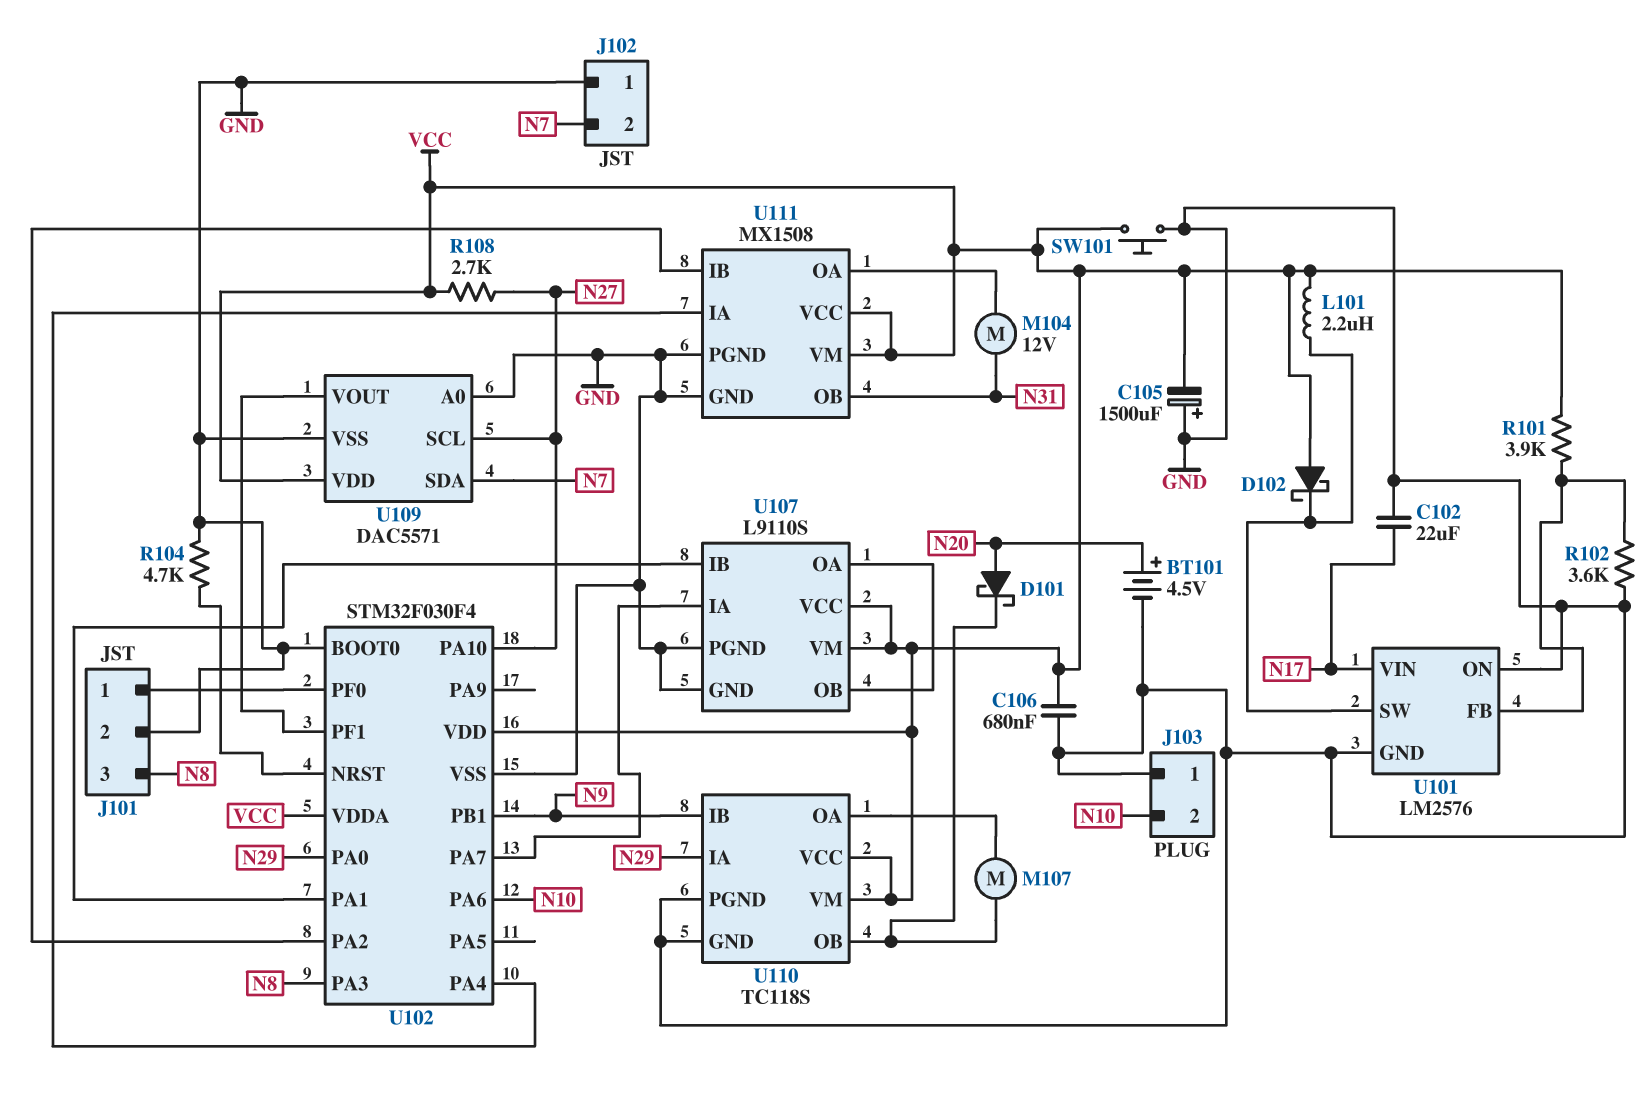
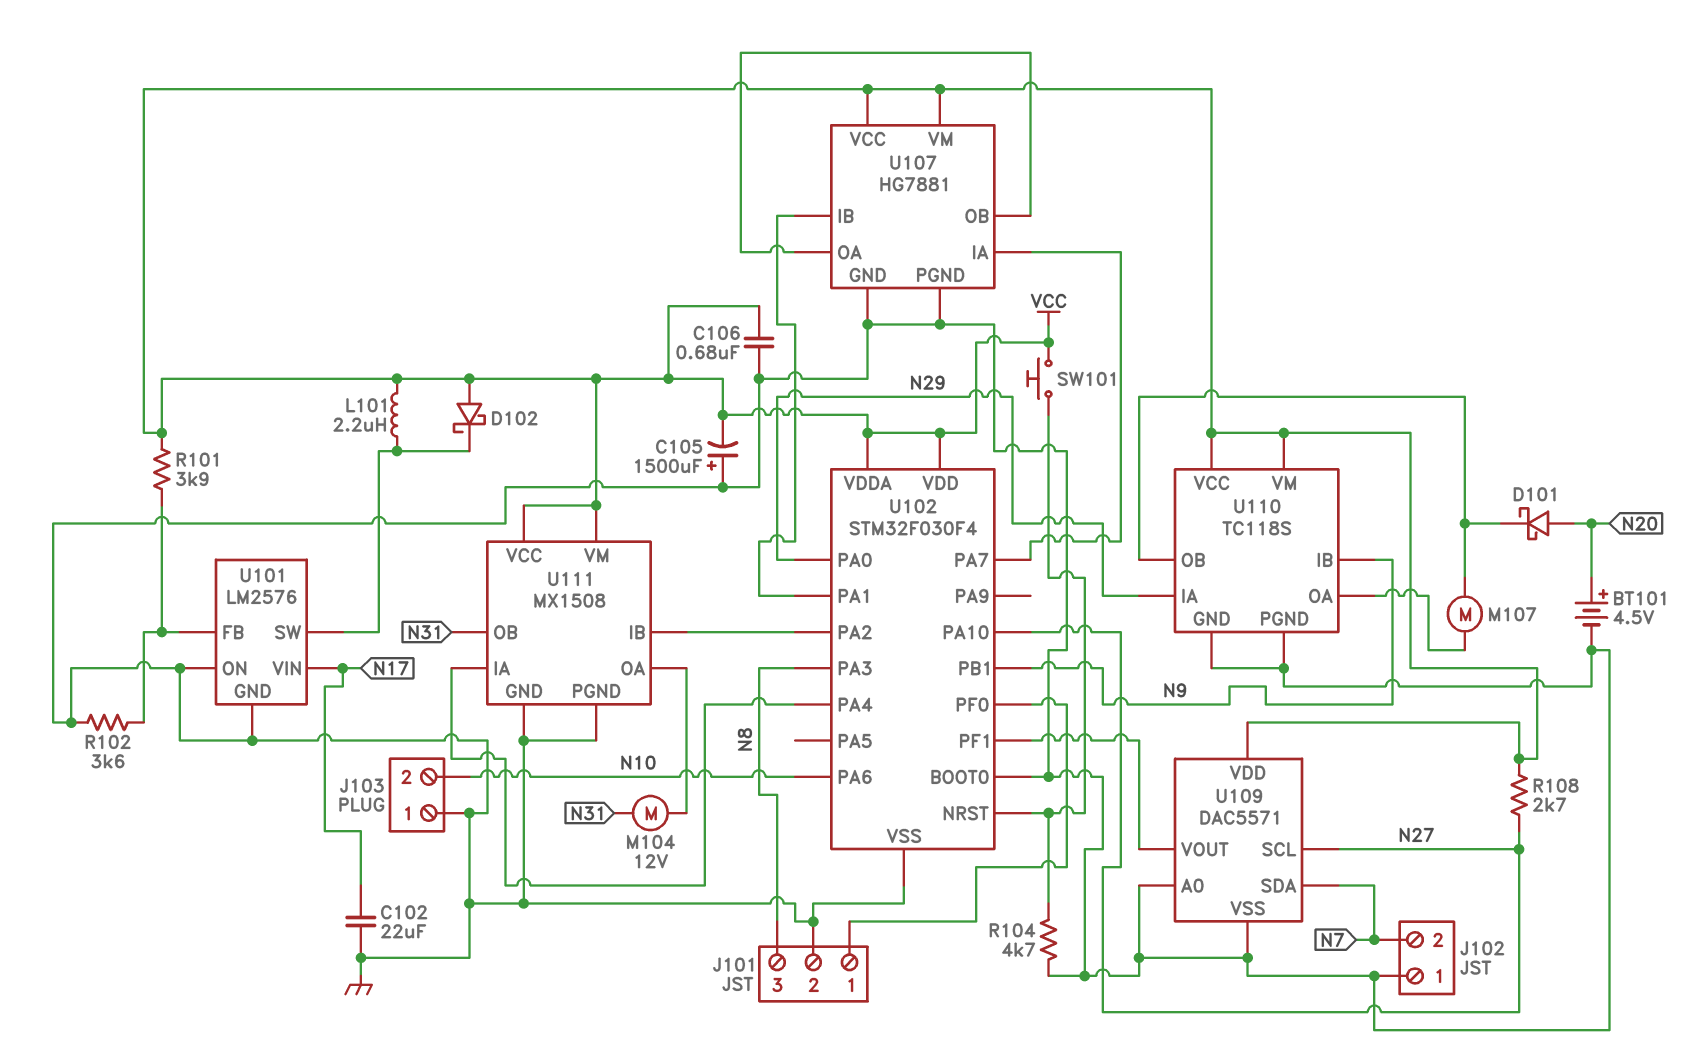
SW101: button (GND, VCC) -> button (U102/NRST, VCC)
U107: L9110S -> HG7881

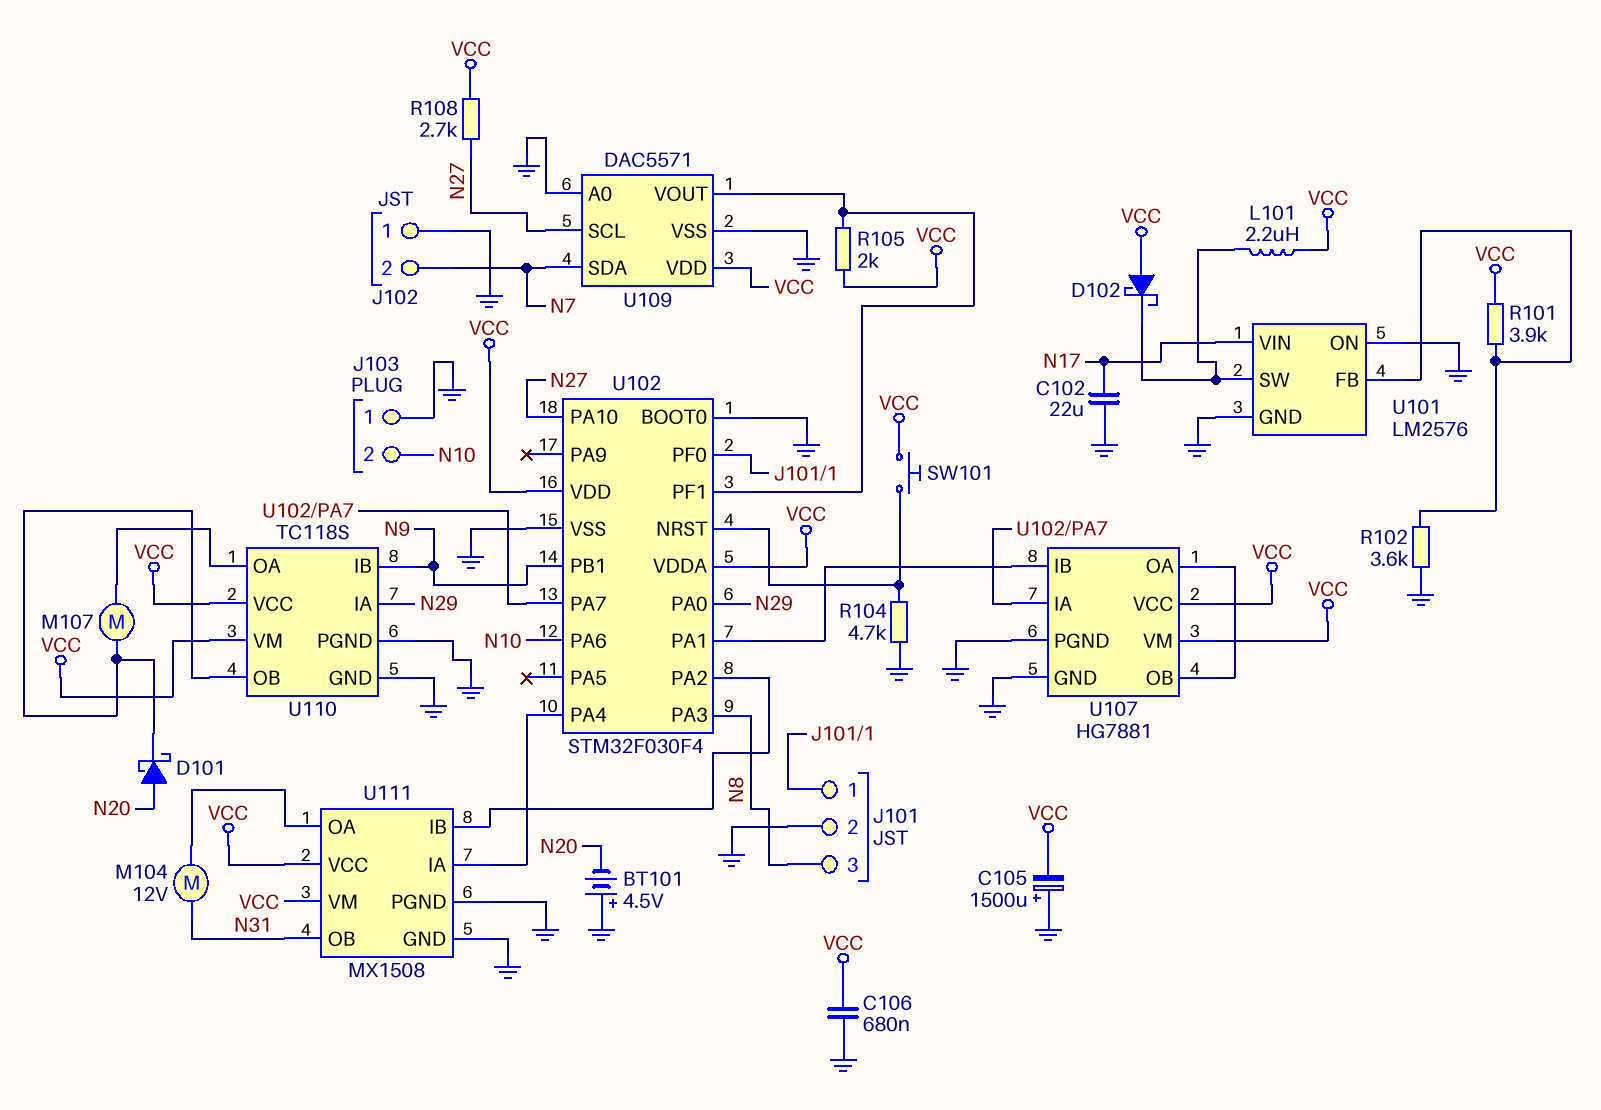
BT101: 4.5V (plus N20, minus GND) -> 4.5V (plus GND, minus N20)
R105: none -> 2k (U102/PF1, VCC)

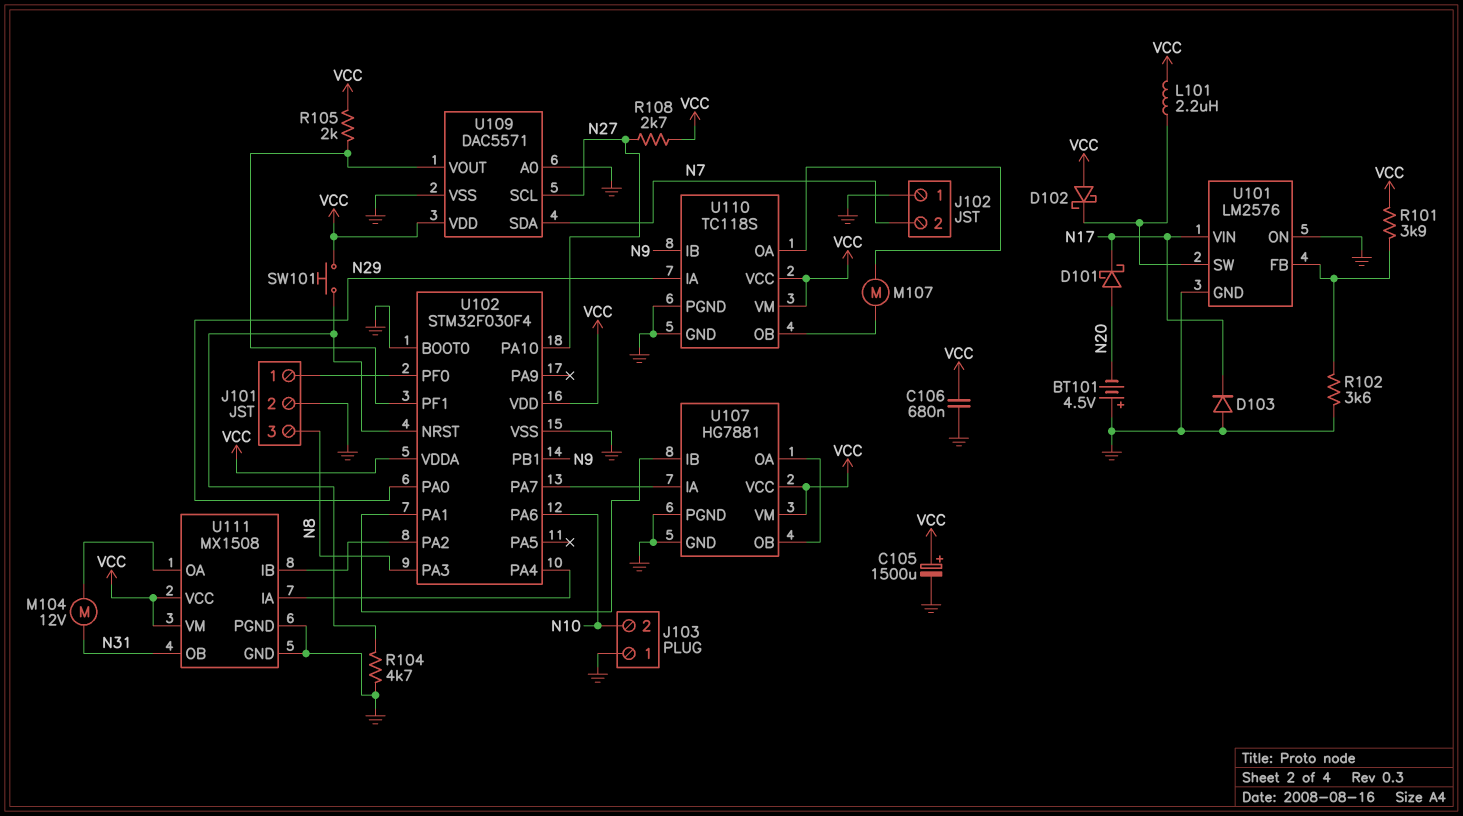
C102: 22uF (GND, N17) -> none
C105: 1500uF (plus GND, minus VCC) -> 1500uF (plus VCC, minus GND)
D101: schottky (A N20, K U110/OB) -> schottky (A N20, K N17)
D103: none -> diode (A GND, K N17)

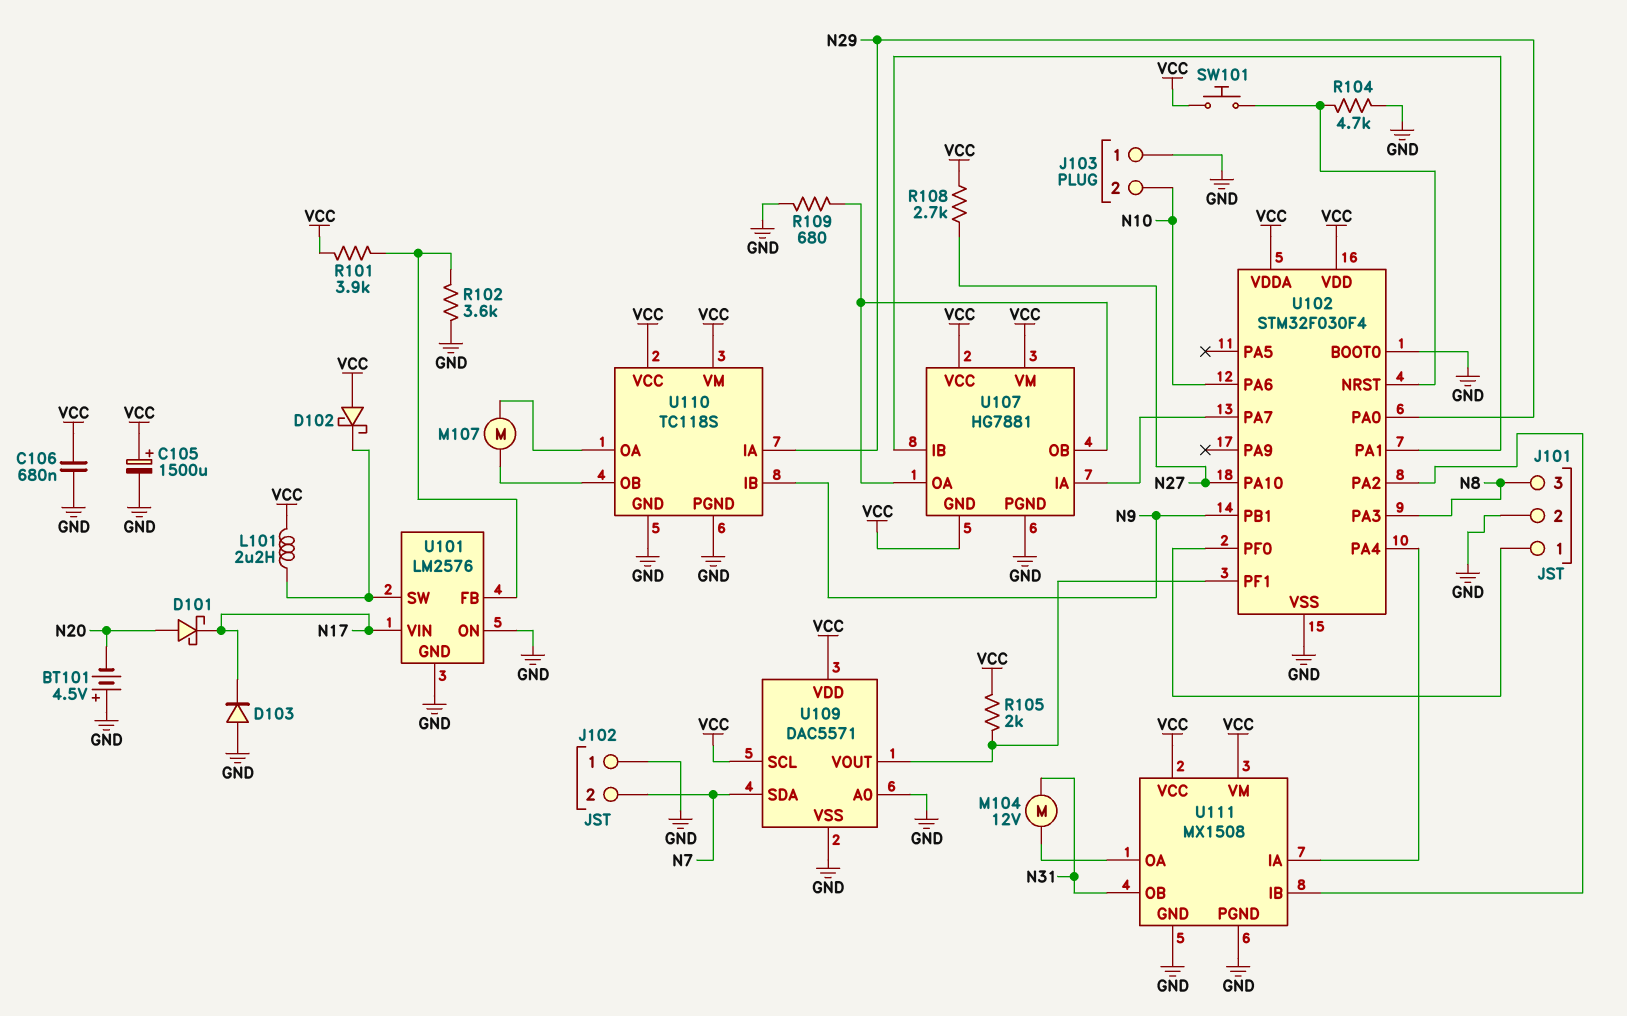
R109: none -> 680 (GND, U107/OA)
U107 pin GND: GND -> VCC
U109 pin SCL: N27 -> VCC

